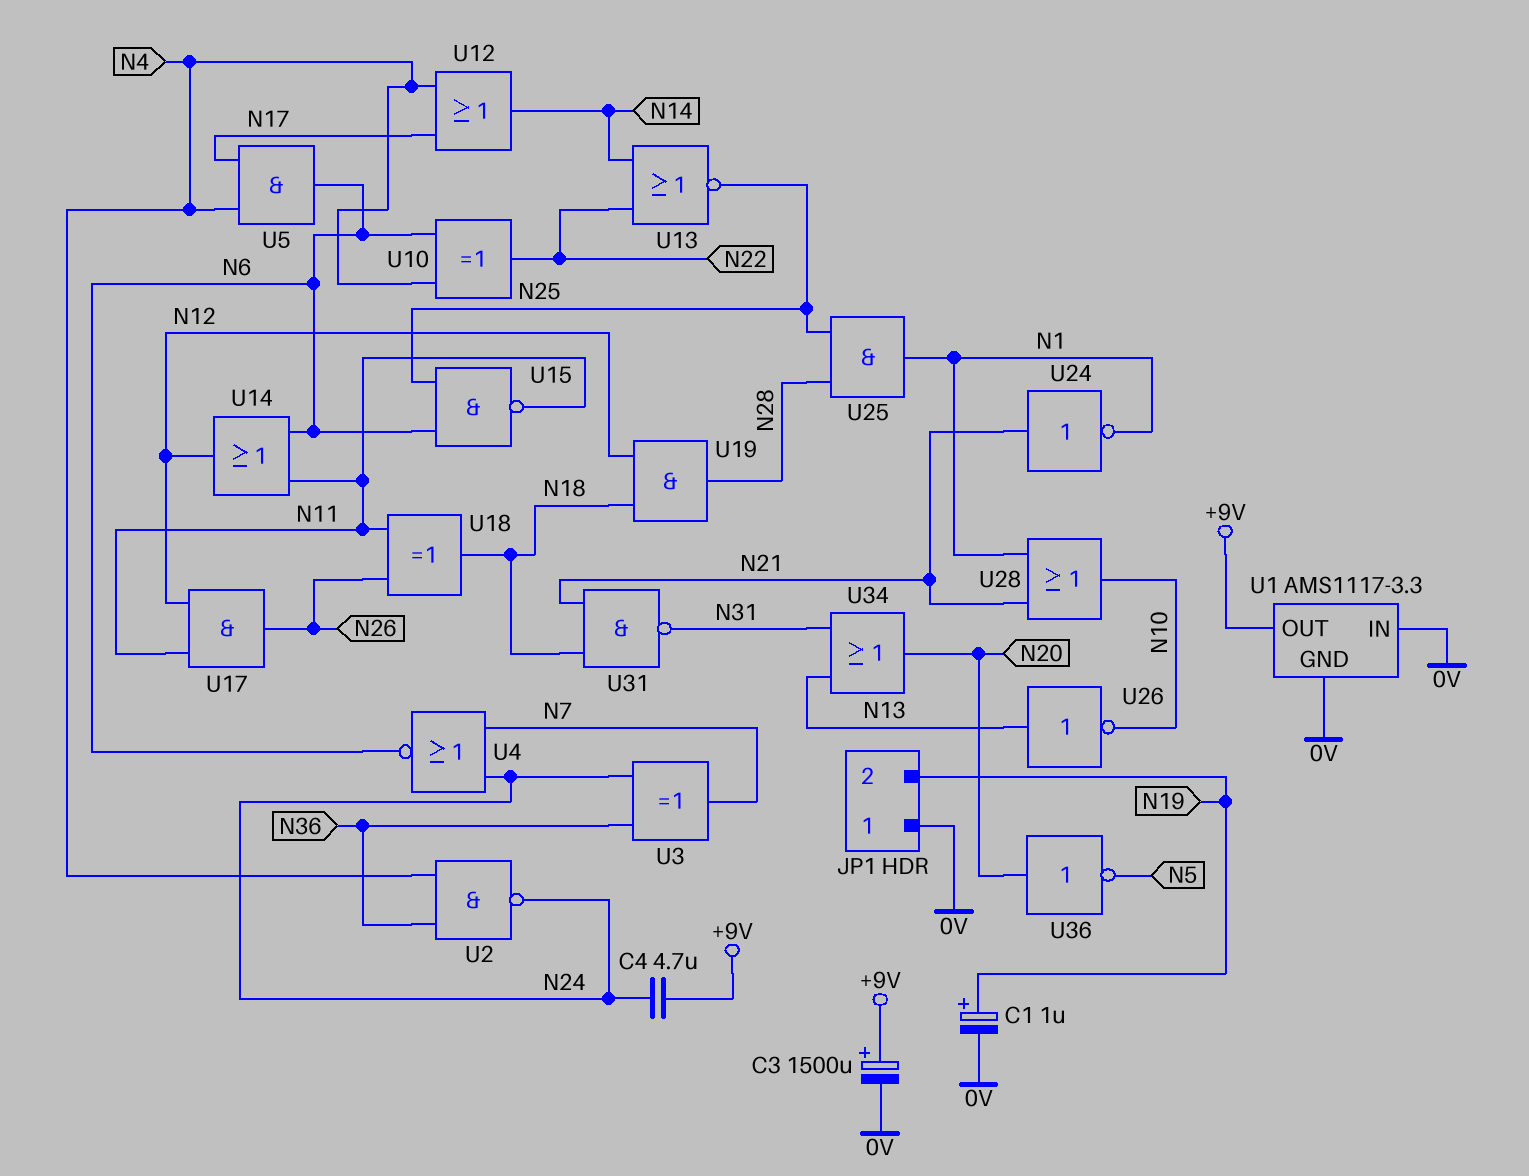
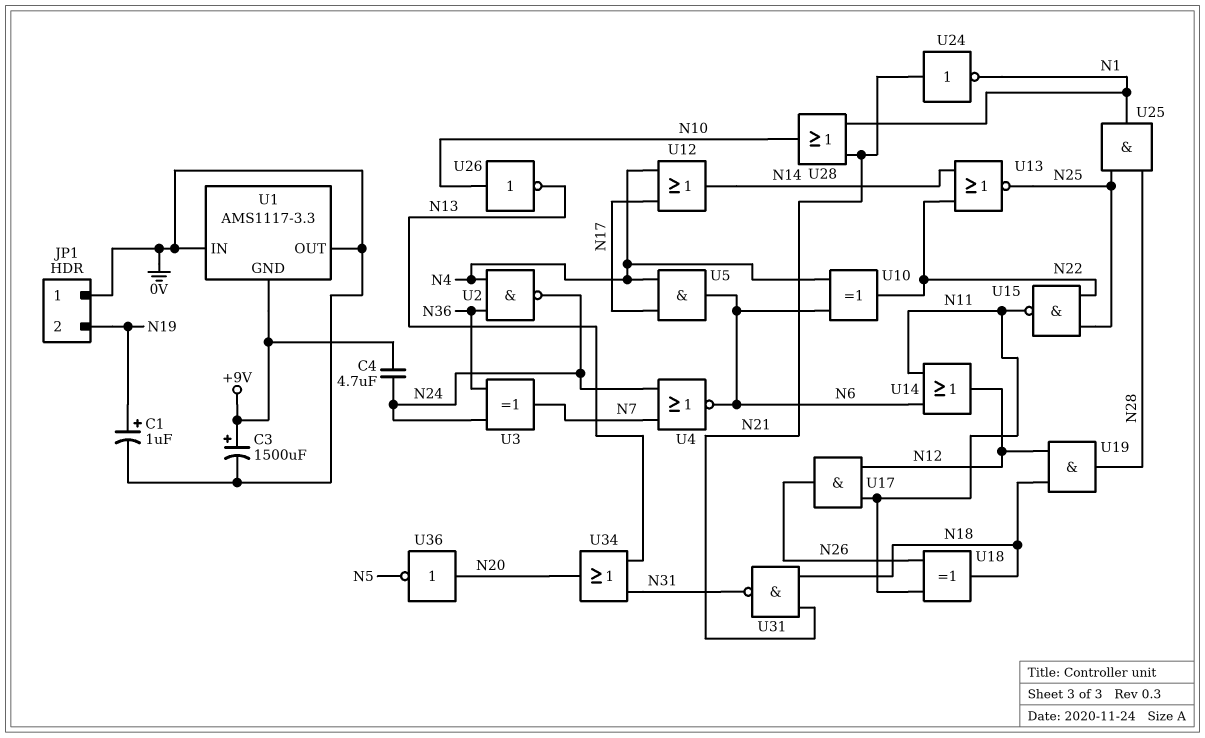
U1 pin GND: 0V -> +9V
U1 pin OUT: +9V -> 0V
U15: NAND (in N6, in N25, out N11) -> NAND (in N22, in N25, out N11)
U26: NOT (in N13, out N10) -> NOT (in N10, out N13)

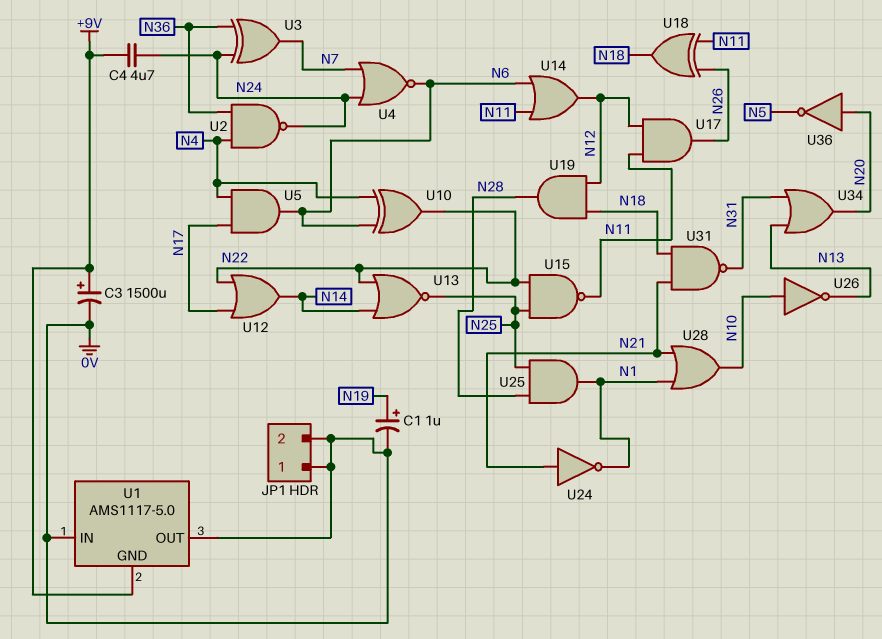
JP1 pin 2: N19 -> 0V
U1: AMS1117-3.3 -> AMS1117-5.0
U12: OR (in N4, in N17, out N14) -> OR (in N17, in N22, out N14)

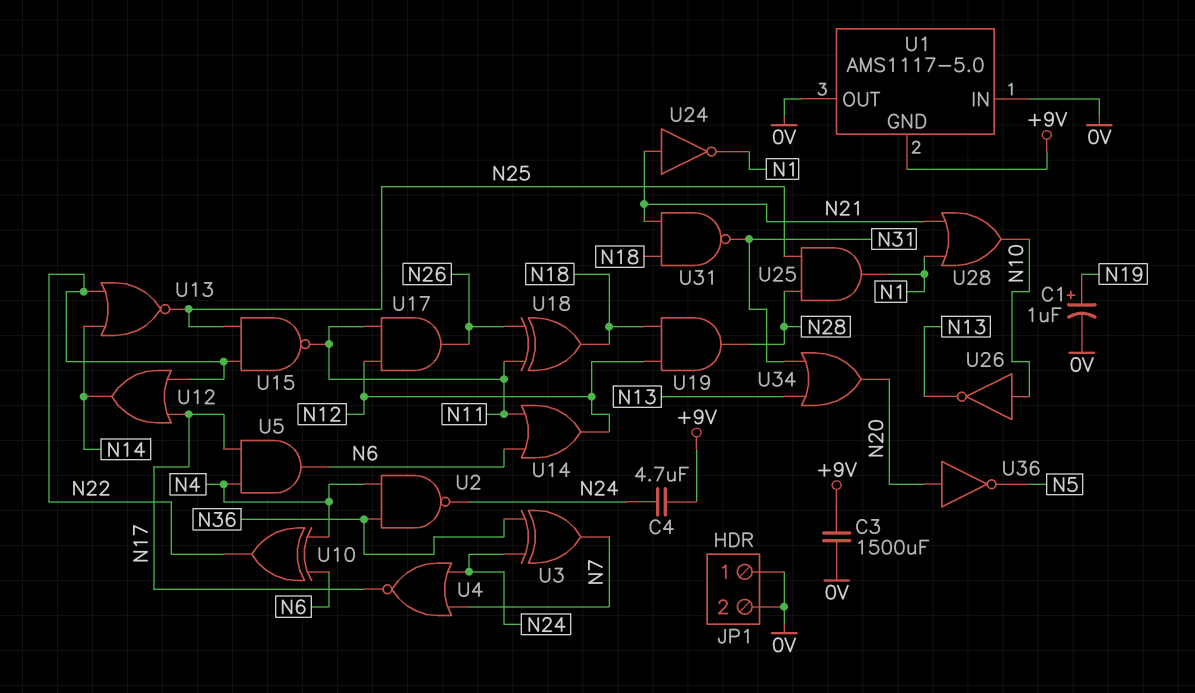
C3: 1500uF (plus +9V, minus 0V) -> 1500uF (+9V, 0V)
U4: NOR (in N7, in N24, out N6) -> NOR (in N7, in N24, out N17)

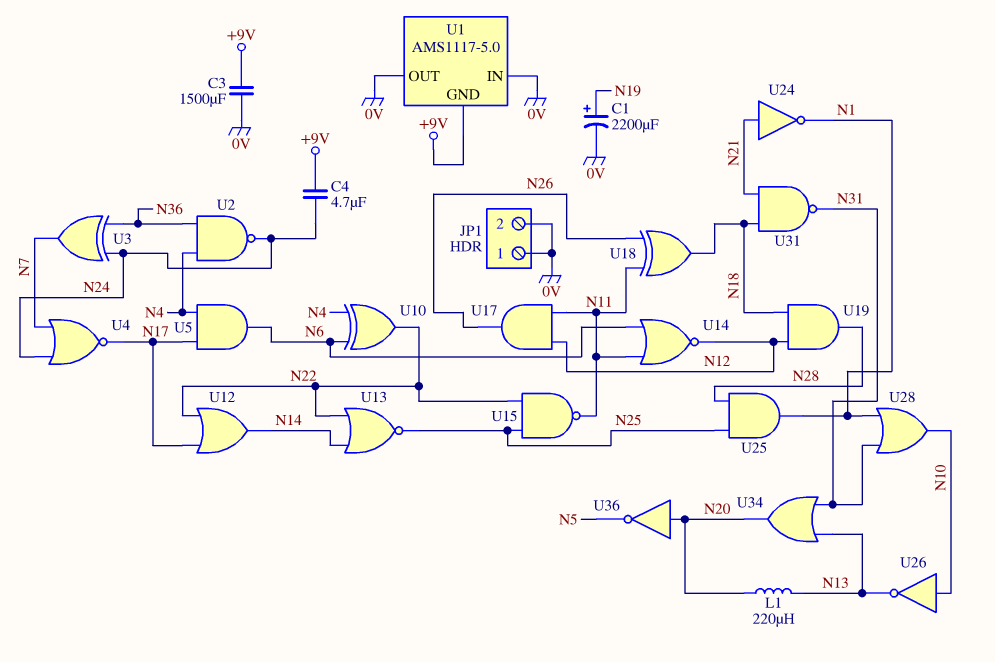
C1: 1uF (plus N19, minus 0V) -> 2200uF (plus N19, minus 0V)
L1: none -> 220uH (N13, N20)
U14: OR (in N6, in N11, out N12) -> NOR (in N6, in N11, out N12)
U28: OR (in N1, in N21, out N10) -> OR (in N1, in N31, out N10)

